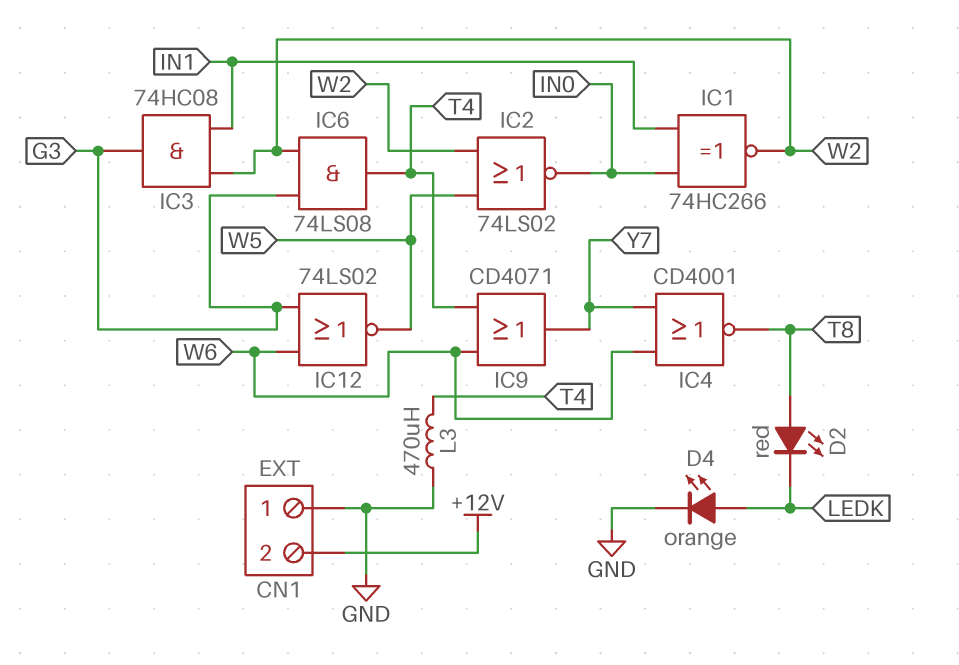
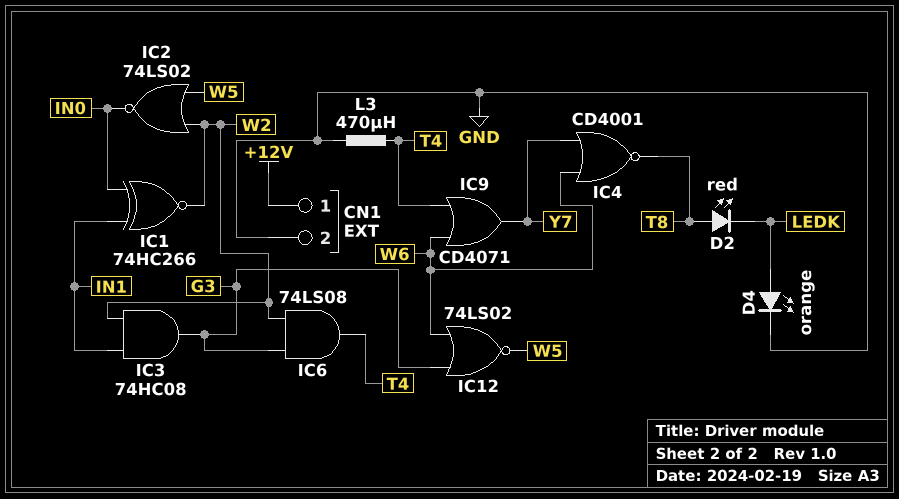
CN1 pin 1: GND -> +12V
CN1 pin 2: +12V -> GND

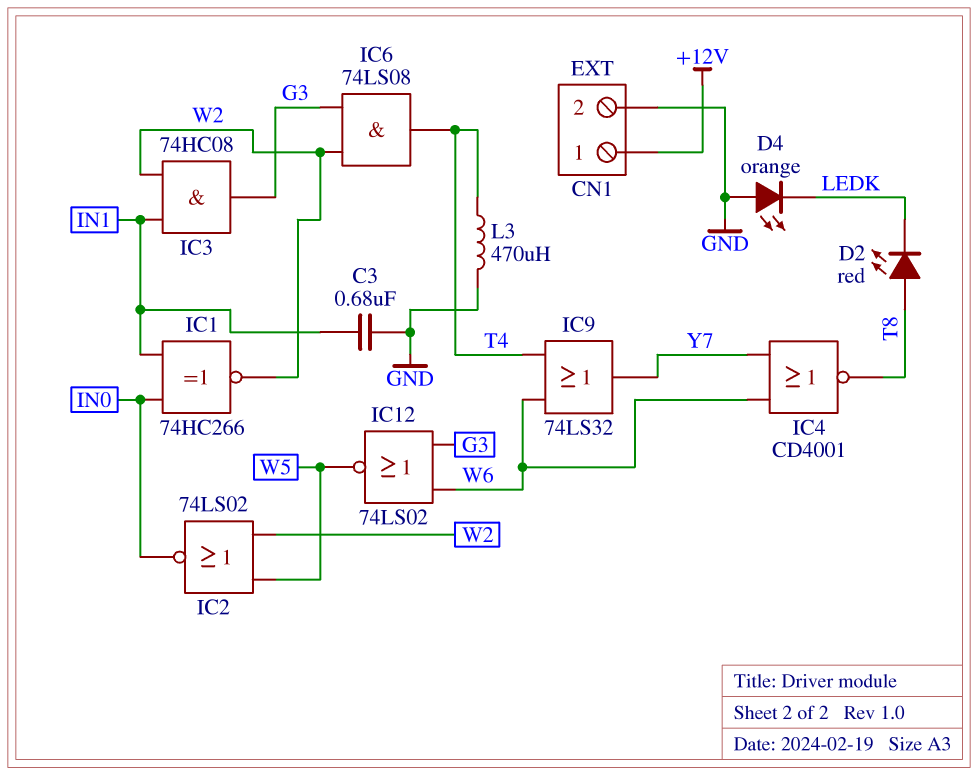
C3: none -> 680nF (GND, IN1)
D4: LED orange (A LEDK, K GND) -> LED orange (A GND, K LEDK)
IC9: OR CD4071 (in T4, in W6, out Y7) -> OR 74LS32 (in T4, in W6, out Y7)

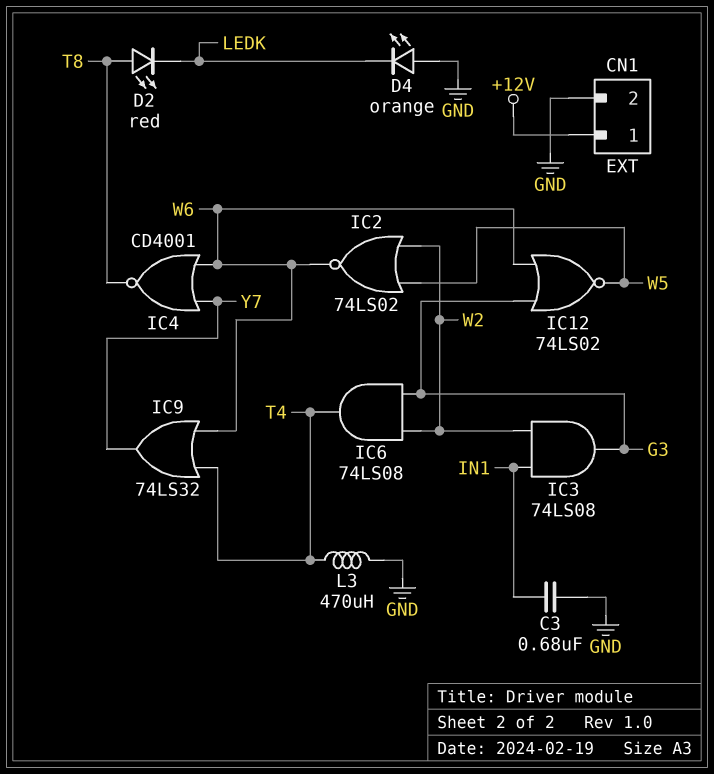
IC1: XNOR 74HC266 (in IN0, in IN1, out W2) -> none
IC2: NOR 74LS02 (in W2, in W5, out IN0) -> NOR 74LS02 (in W2, in W5, out W6)
IC3: AND 74HC08 (in IN1, in W2, out G3) -> AND 74LS08 (in IN1, in W2, out G3)

